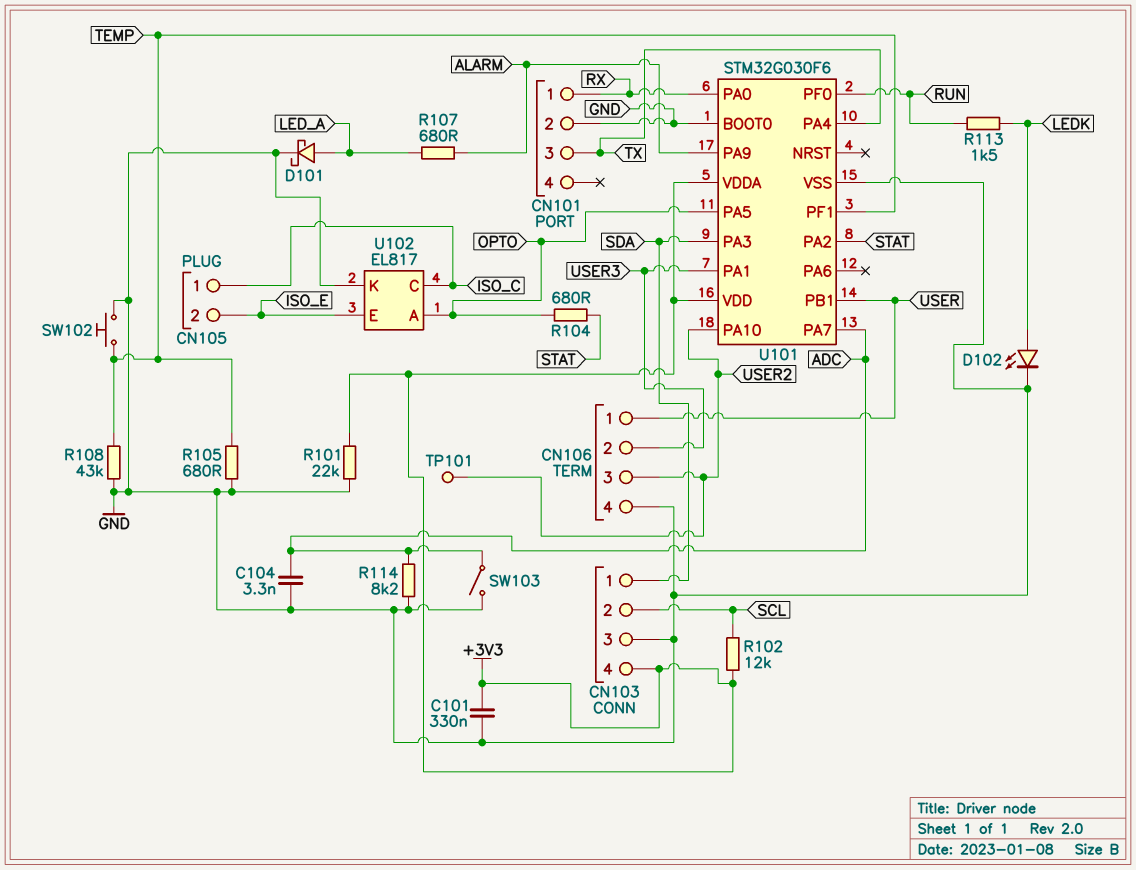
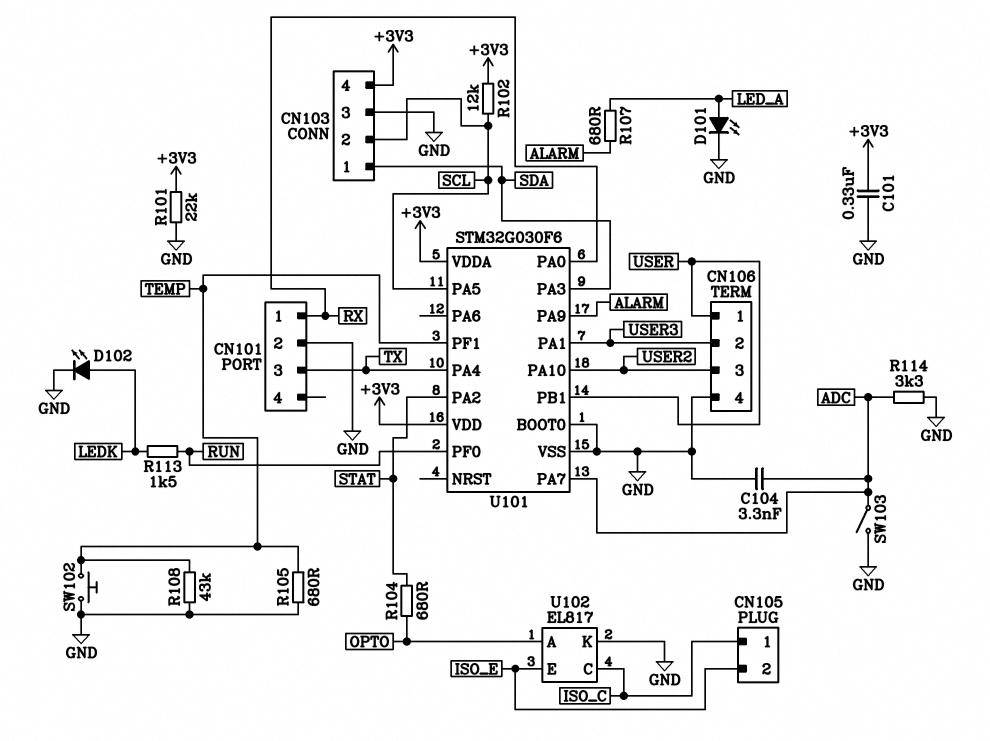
D101: schottky (A LED_A, K GND) -> LED (A LED_A, K GND)
R114: 8.2k (ADC, GND) -> 3.3k (ADC, GND)
TP101: test point (USER2) -> none
U101 pin PA5: OPTO -> SCL

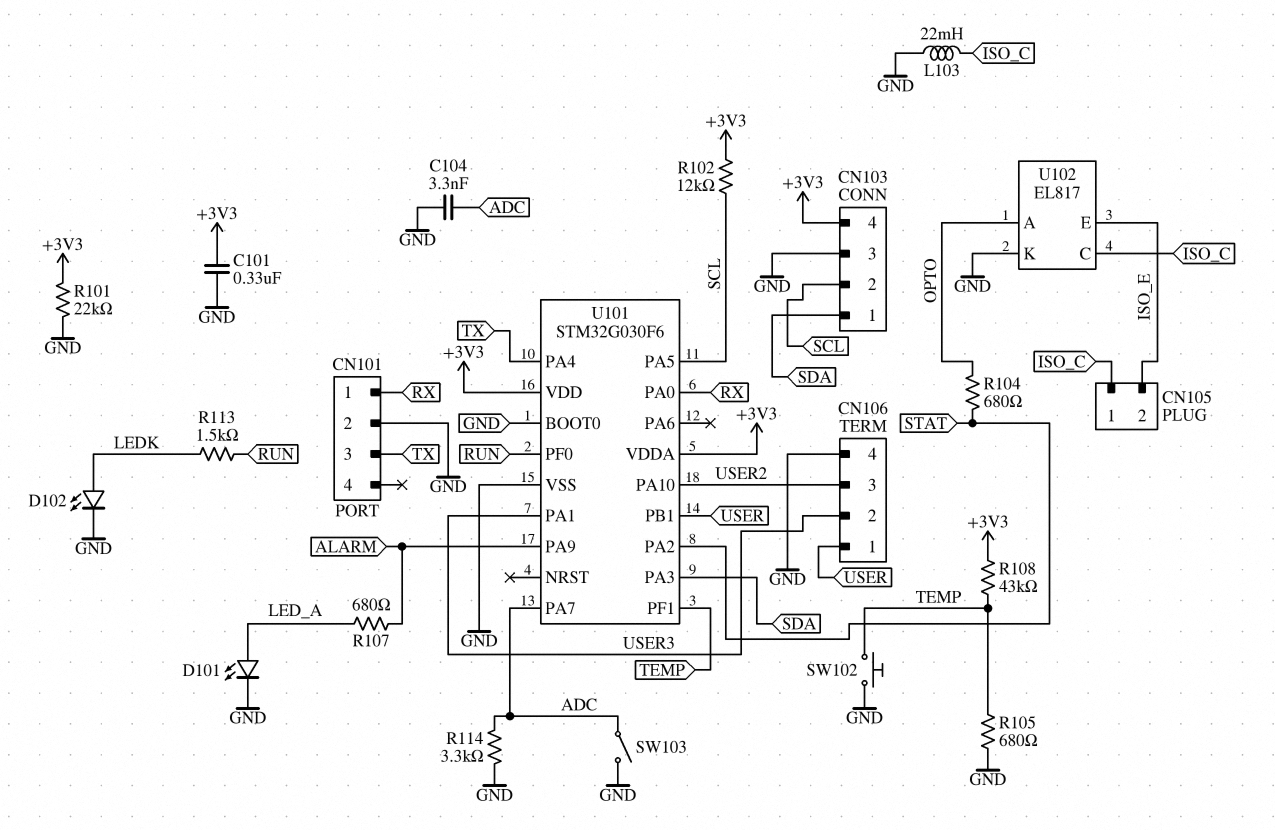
L103: none -> 22mH (GND, ISO_C)
R108: 43k (GND, TEMP) -> 43k (+3V3, TEMP)

